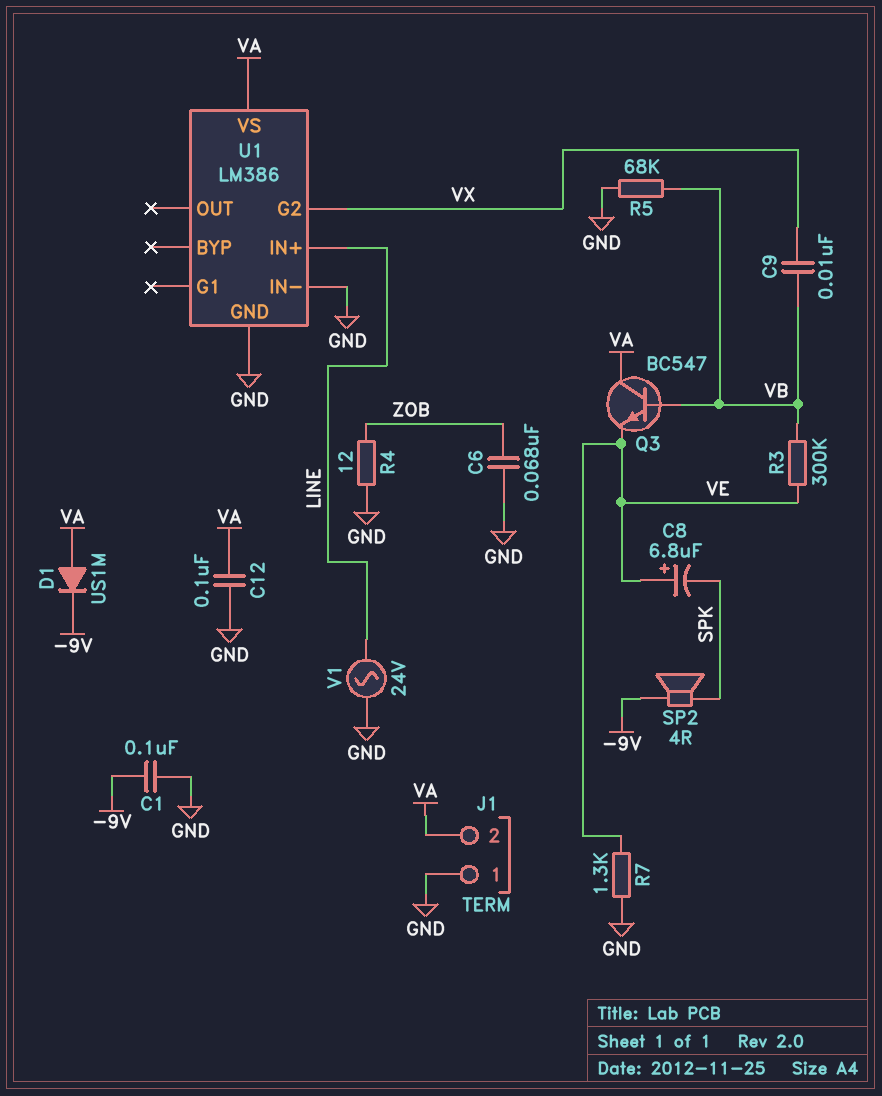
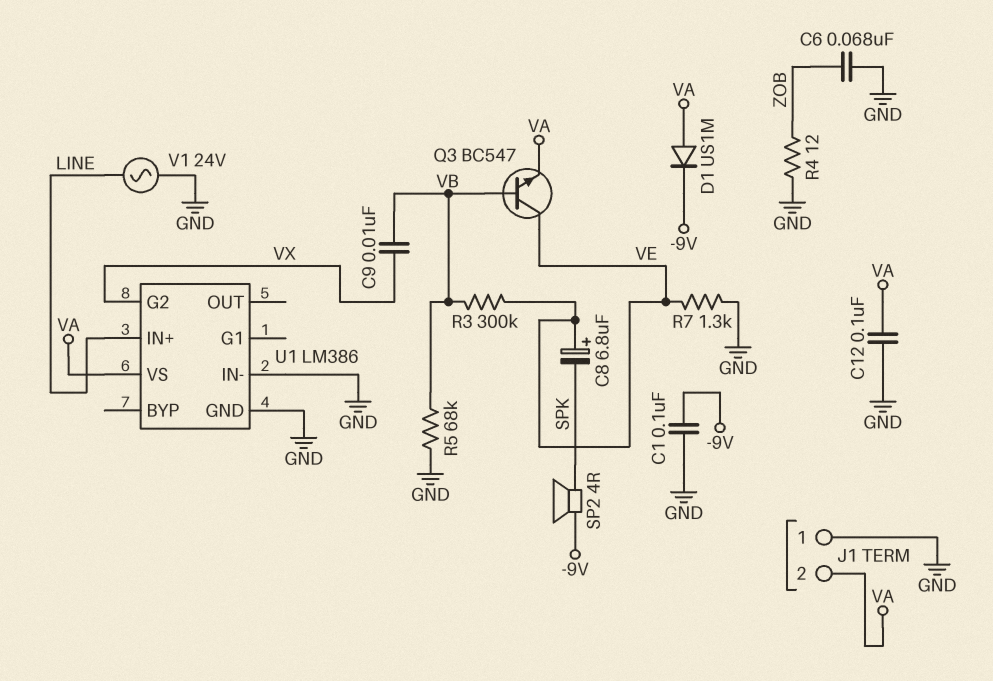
Q3: NPN BC547 (B VB, C VA, E VE) -> NPN BC547 (B VB, C VE, E VA)

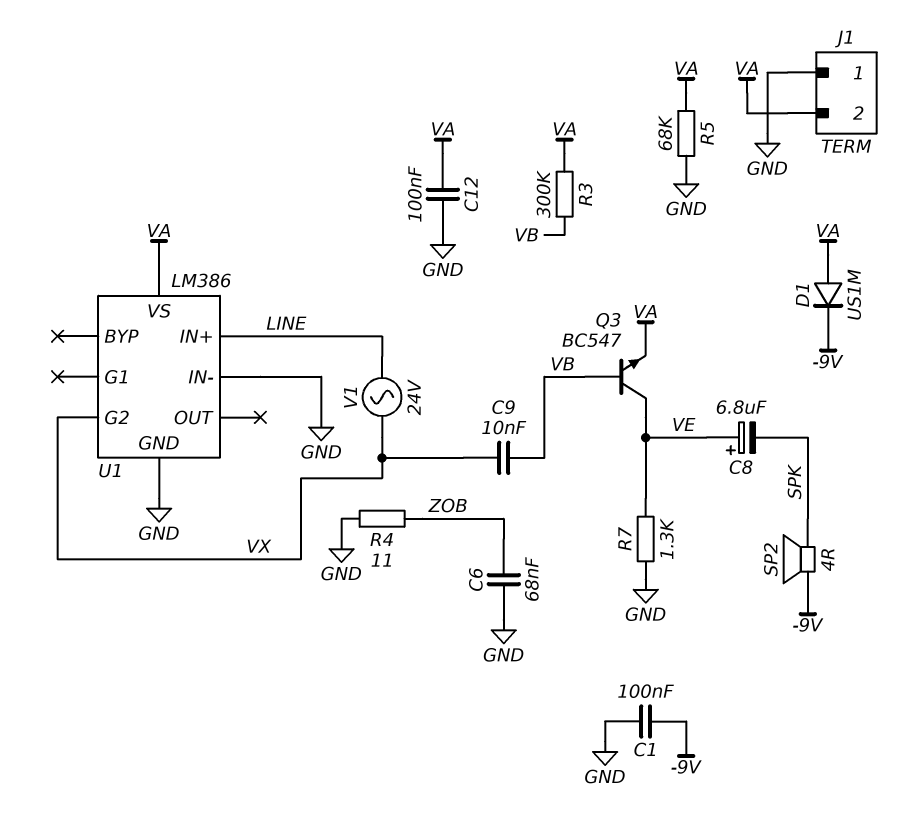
R3: 300k (VB, VE) -> 300k (VA, VB)
R4: 12 (GND, ZOB) -> 11 (GND, ZOB)
R5: 68k (GND, VB) -> 68k (GND, VA)
V1: AC 24V (GND, LINE) -> AC 24V (LINE, VX)

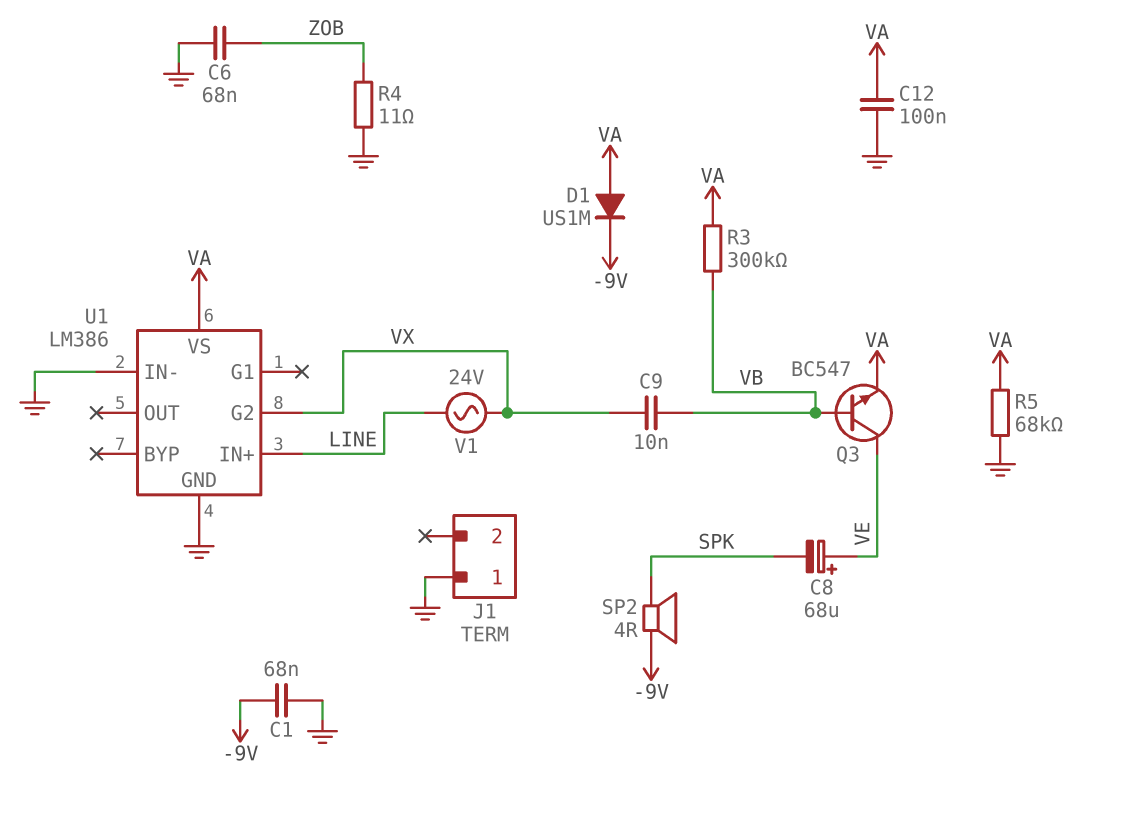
C1: 100nF (-9V, GND) -> 68nF (-9V, GND)
C8: 6.8uF (plus VE, minus SPK) -> 68uF (plus VE, minus SPK)
J1 pin 2: VA -> none
R7: 1.3k (GND, VE) -> none

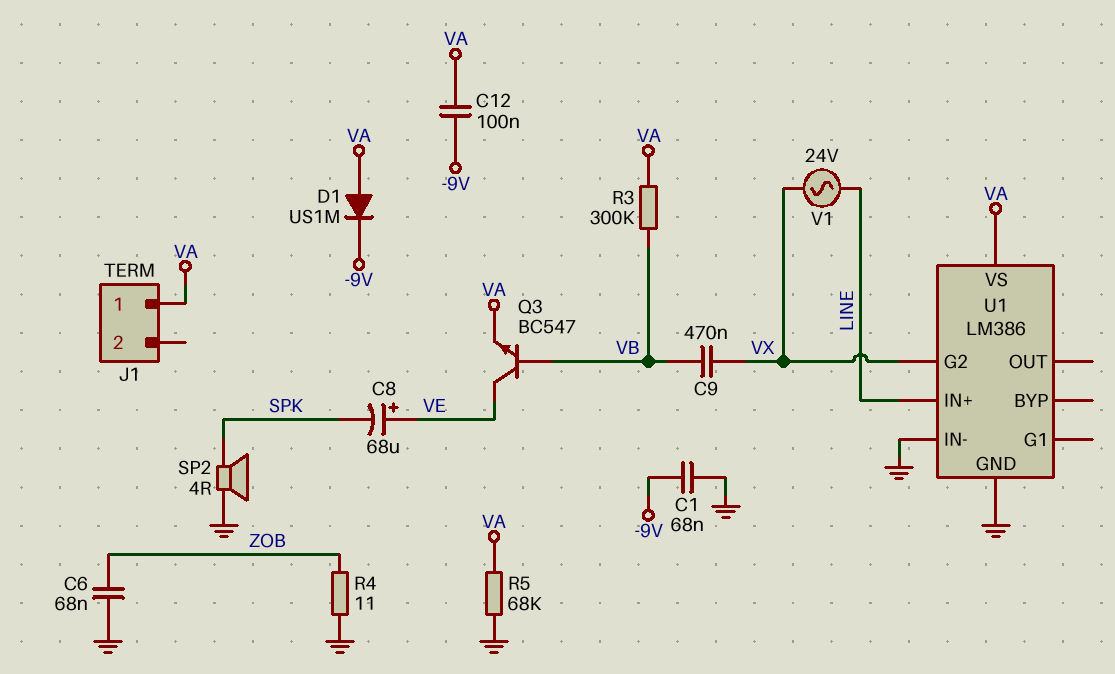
C9: 10nF (VB, VX) -> 470nF (VB, VX)
C12: 100nF (GND, VA) -> 100nF (-9V, VA)
J1 pin 1: GND -> VA
SP2: speaker 4R (-9V, SPK) -> speaker 4R (GND, SPK)

